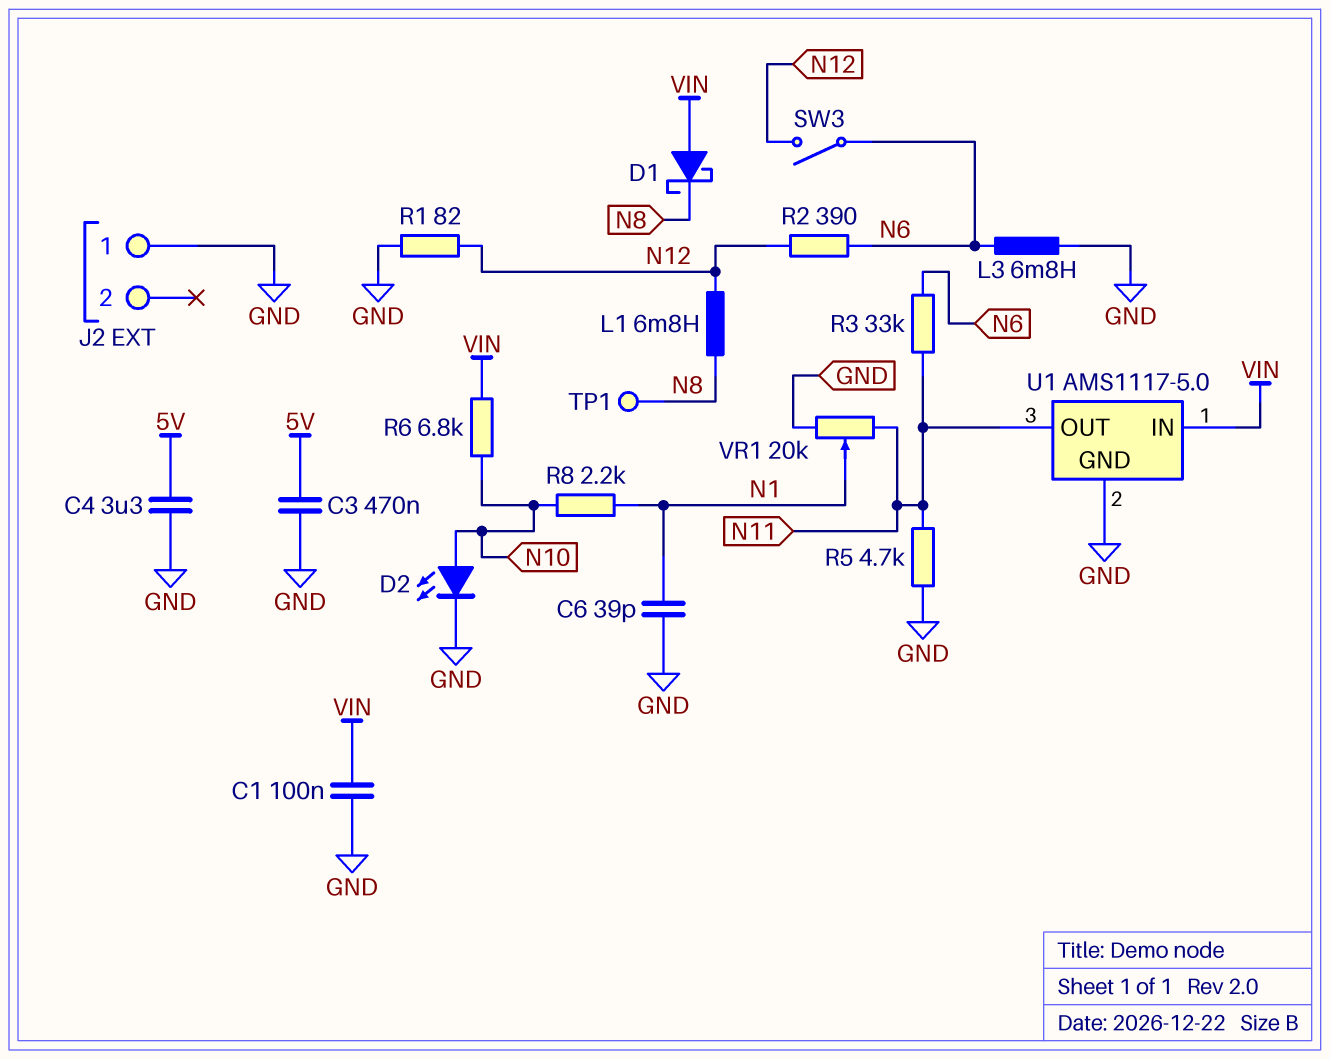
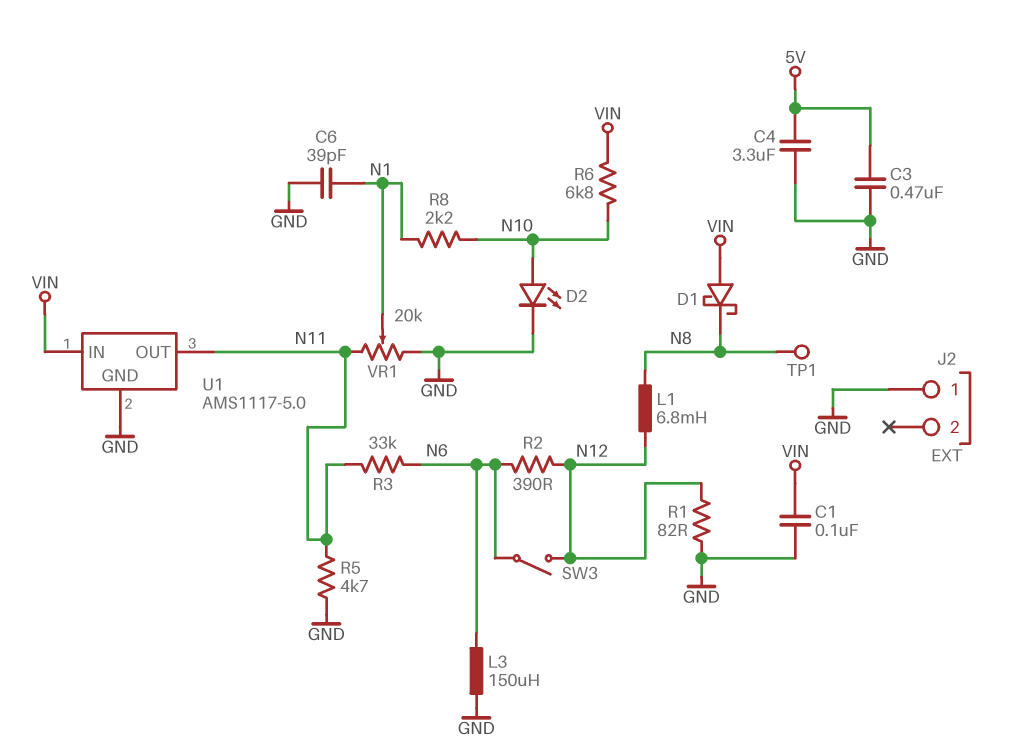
L3: 6.8mH (GND, N6) -> 150uH (GND, N6)

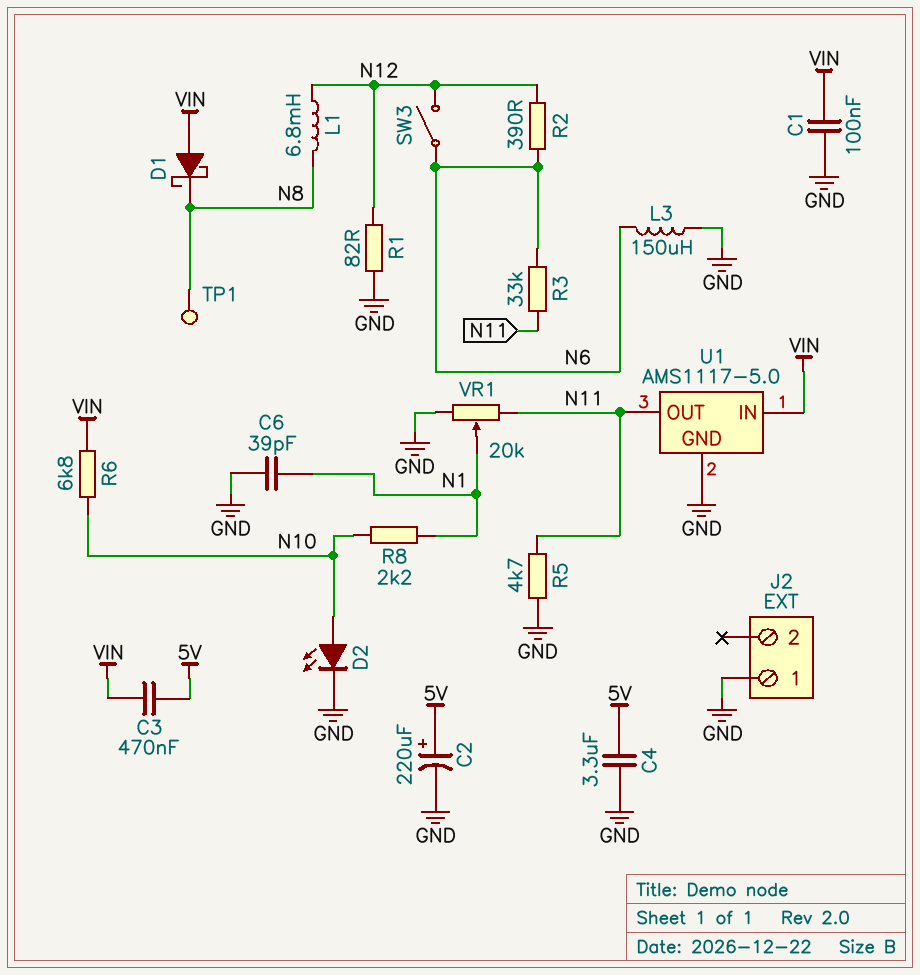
C2: none -> 220uF (plus 5V, minus GND)
C3: 470nF (5V, GND) -> 470nF (5V, VIN)

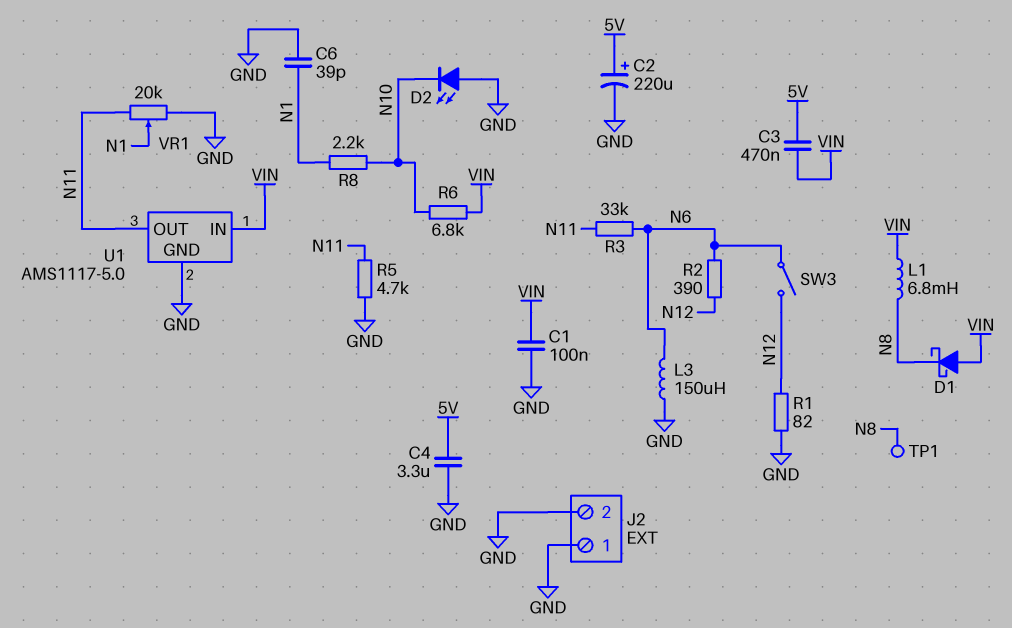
D2: LED (A N10, K GND) -> LED (A GND, K N10)
J2 pin 2: none -> GND
L1: 6.8mH (N8, N12) -> 6.8mH (N8, VIN)

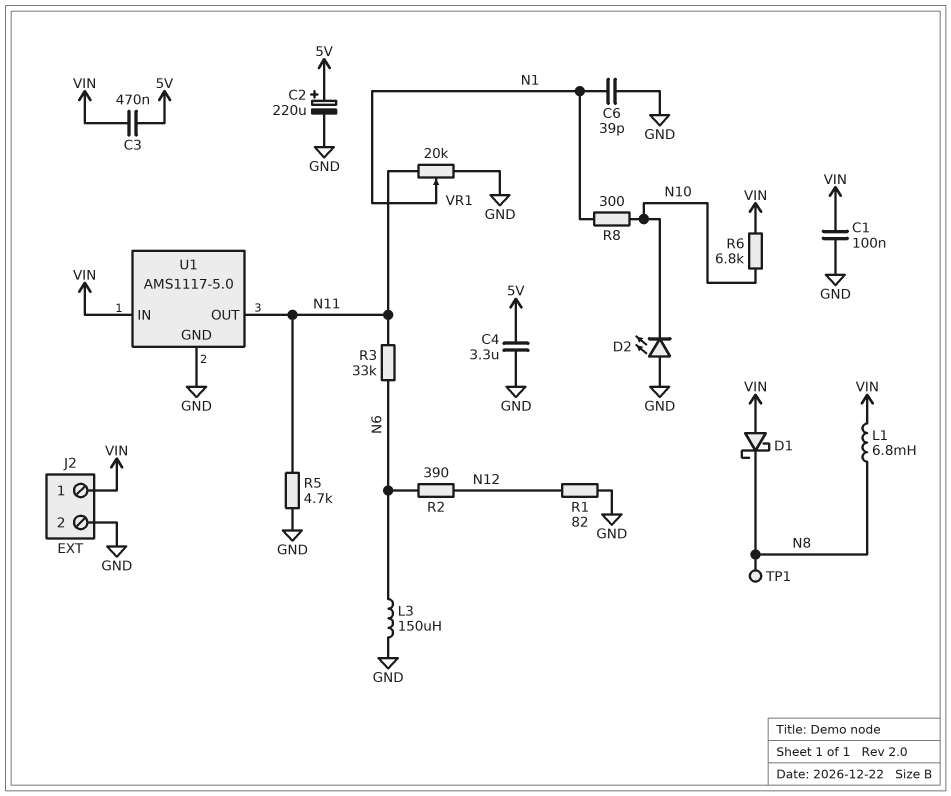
J2 pin 1: GND -> VIN
R8: 2.2k (N1, N10) -> 300 (N1, N10)
SW3: switch (N6, N12) -> none

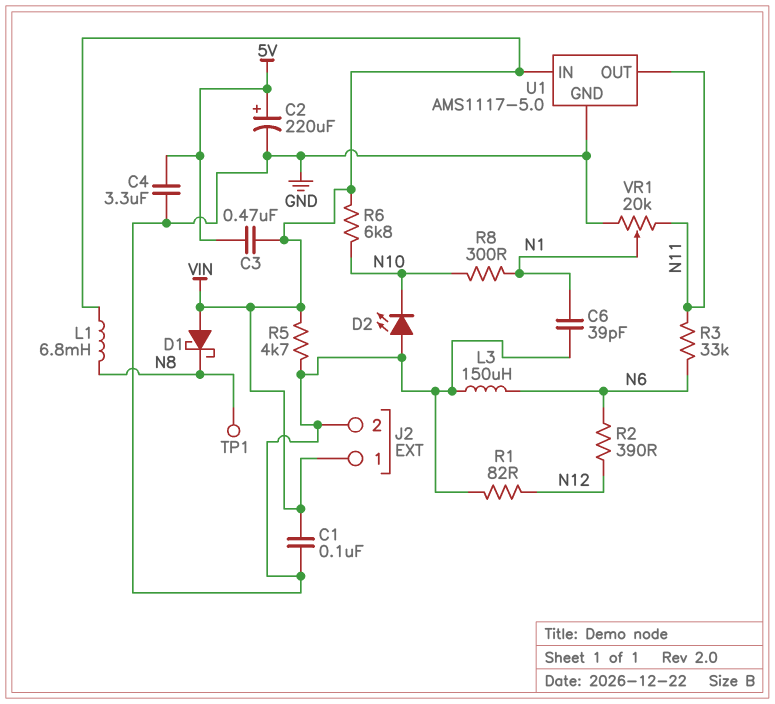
R5: 4.7k (GND, N11) -> 4.7k (GND, VIN)

